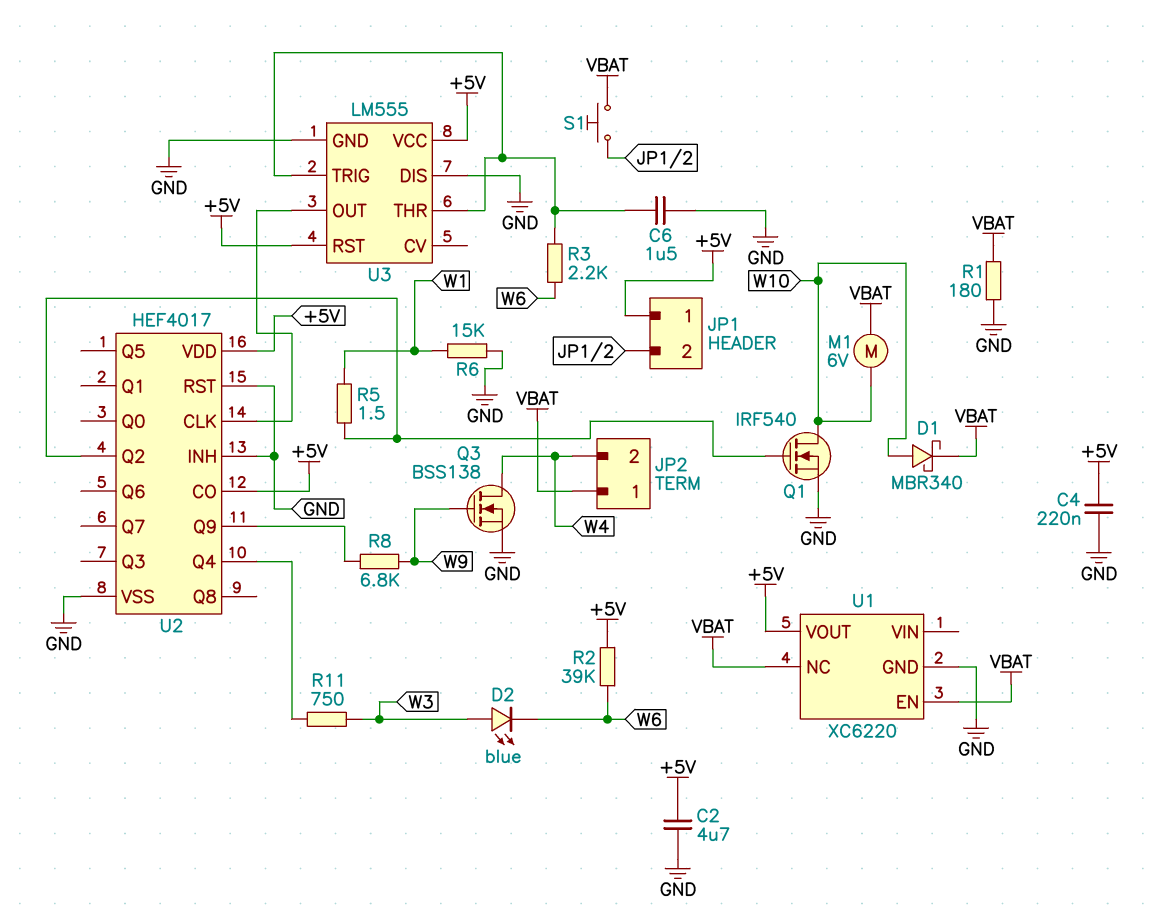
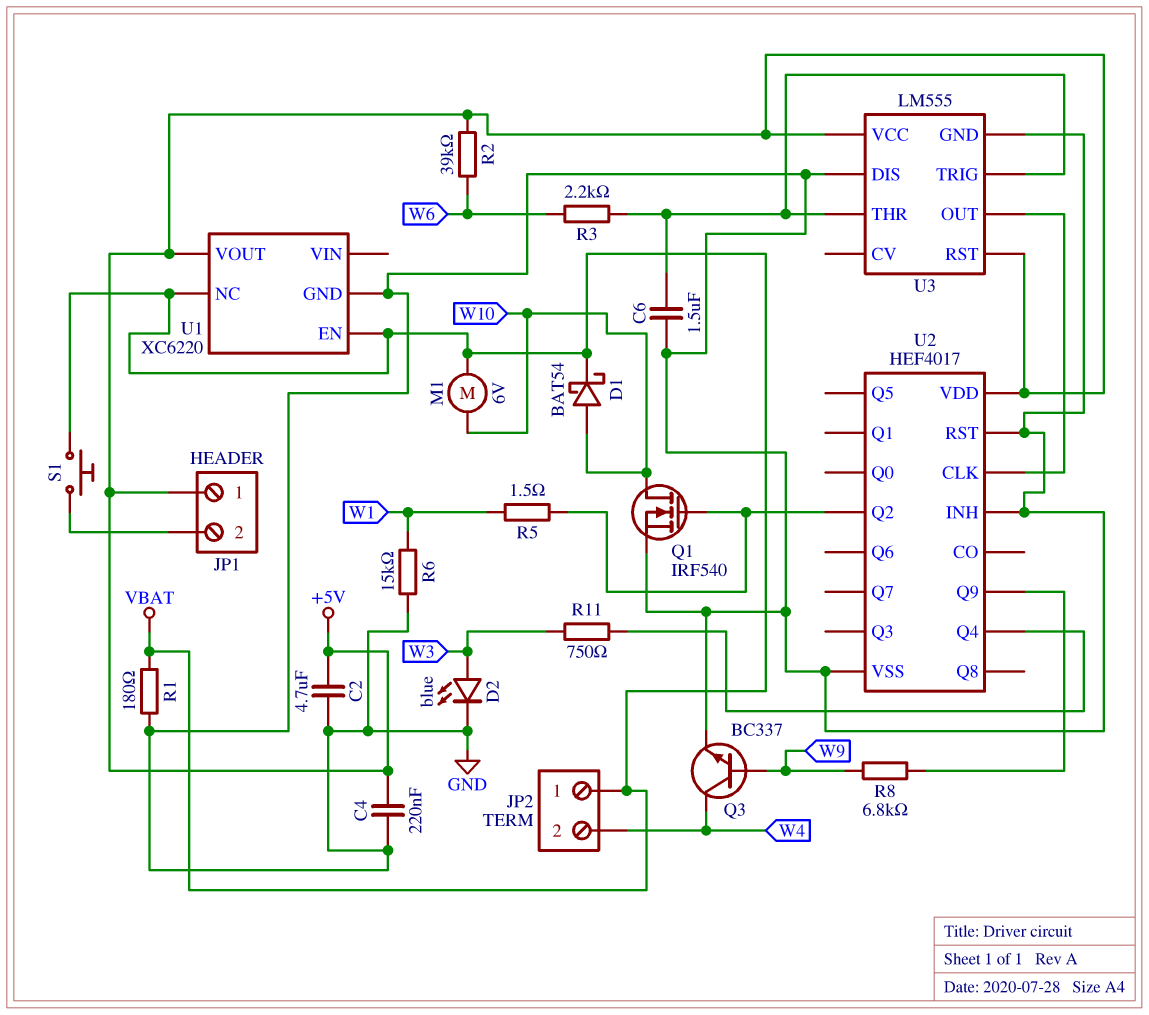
D1: schottky MBR340 (A W10, K VBAT) -> schottky BAT54 (A W10, K VBAT)
D2: LED blue (A W3, K W6) -> LED blue (A W3, K GND)
Q3: NMOS BSS138 (G W9, D W4, S GND) -> NPN BC337 (B W9, C W4, E GND)
U2 pin CO: +5V -> none

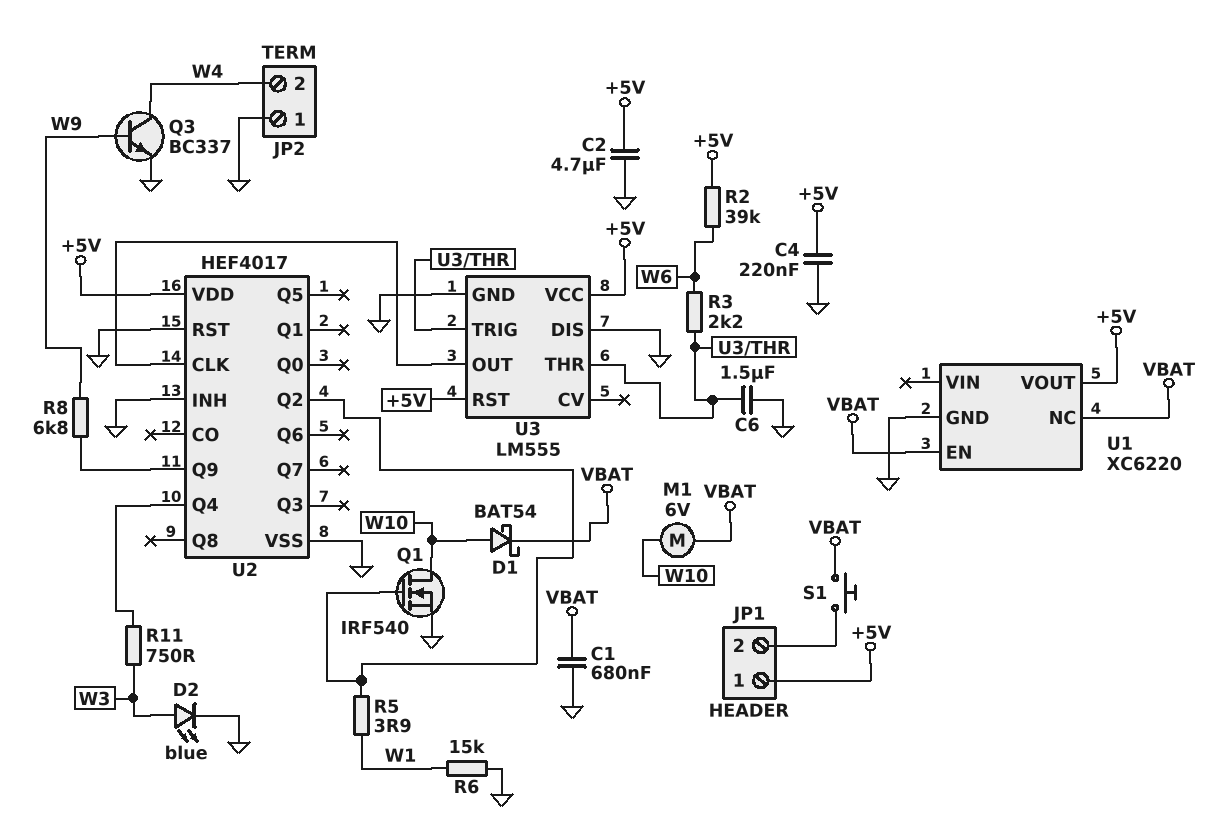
C1: none -> 680nF (GND, VBAT)
JP2 pin 1: VBAT -> GND
R1: 180 (GND, VBAT) -> none
R5: 1.5 (U2/Q2, W1) -> 3.9 (U2/Q2, W1)

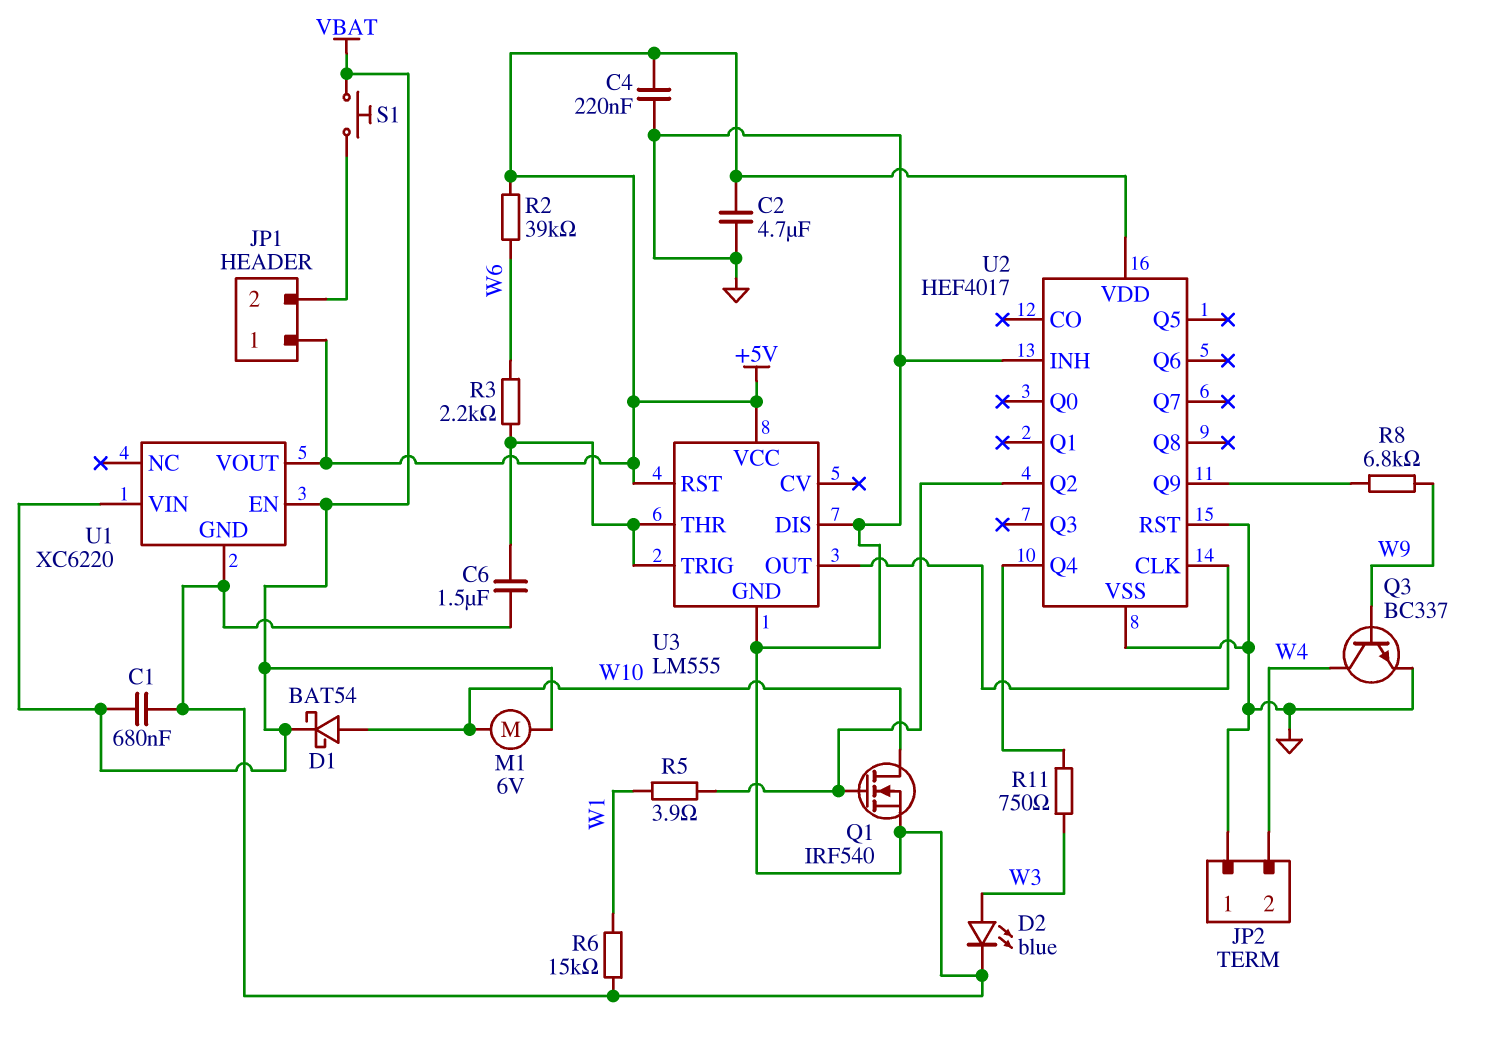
U1 pin NC: VBAT -> none
U1 pin VIN: none -> VBAT

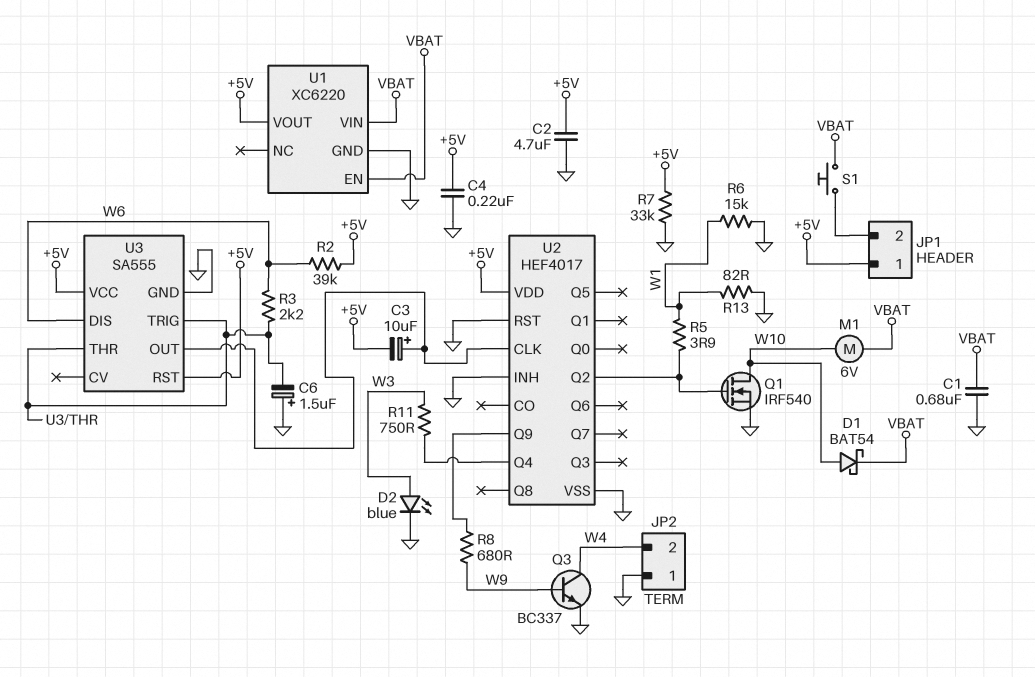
C3: none -> 10uF (plus U2/CLK, minus +5V)
C6: 1.5uF (GND, U3/THR) -> 1.5uF (plus GND, minus U3/THR)
R7: none -> 33k (+5V, GND)
R8: 6.8k (U2/Q9, W9) -> 680 (U2/Q9, W9)
R13: none -> 82 (GND, W1)
U3: LM555 -> SA555
U3 pin DIS: GND -> W6

